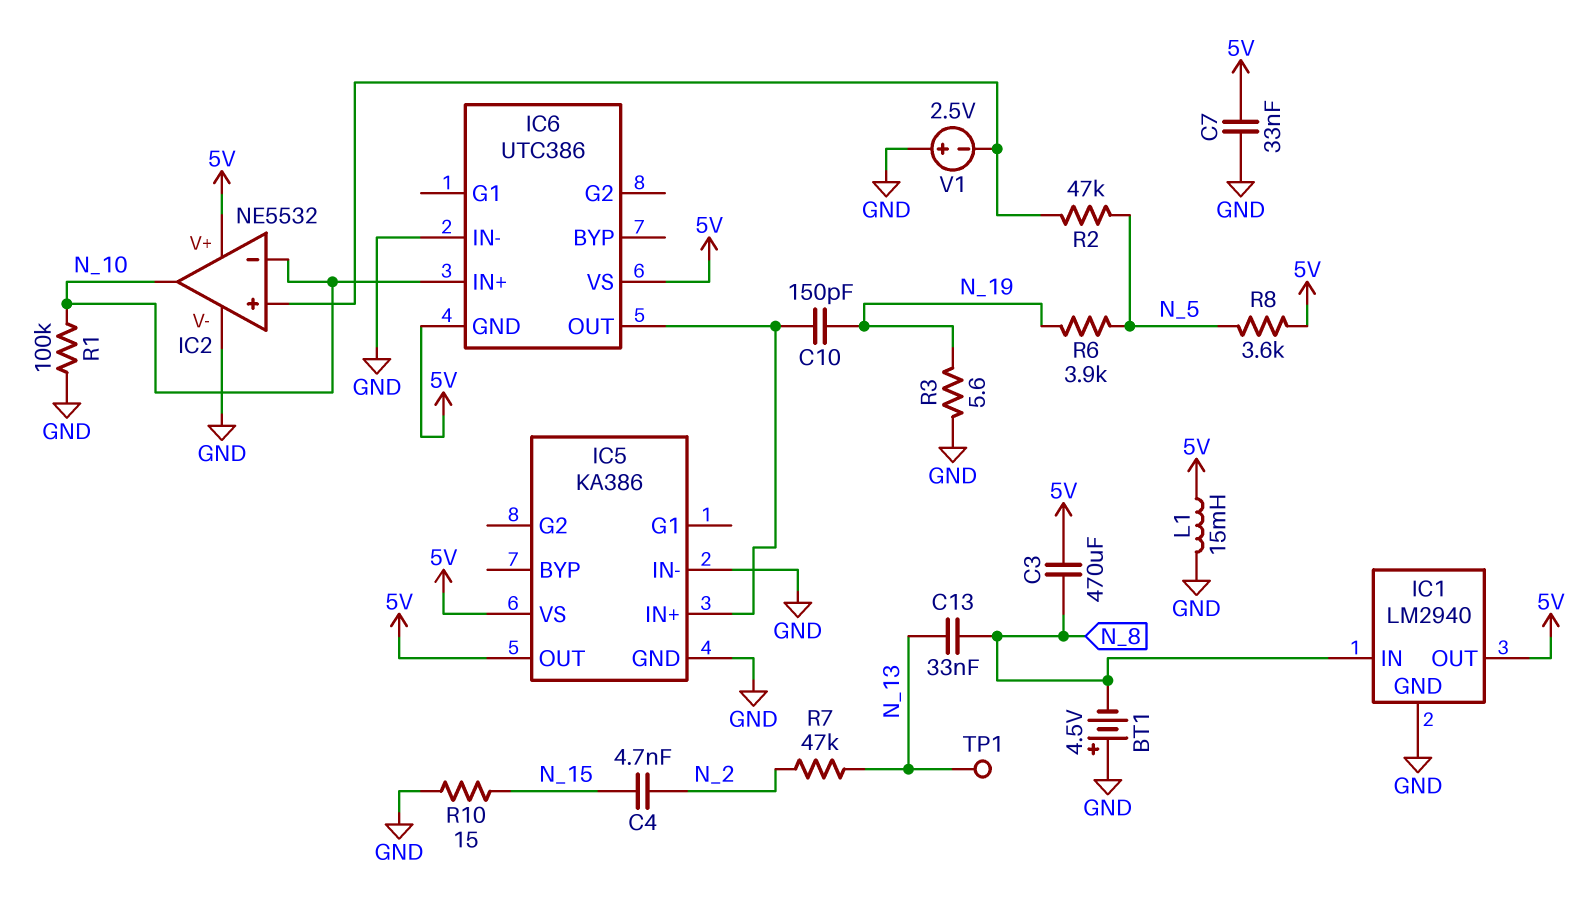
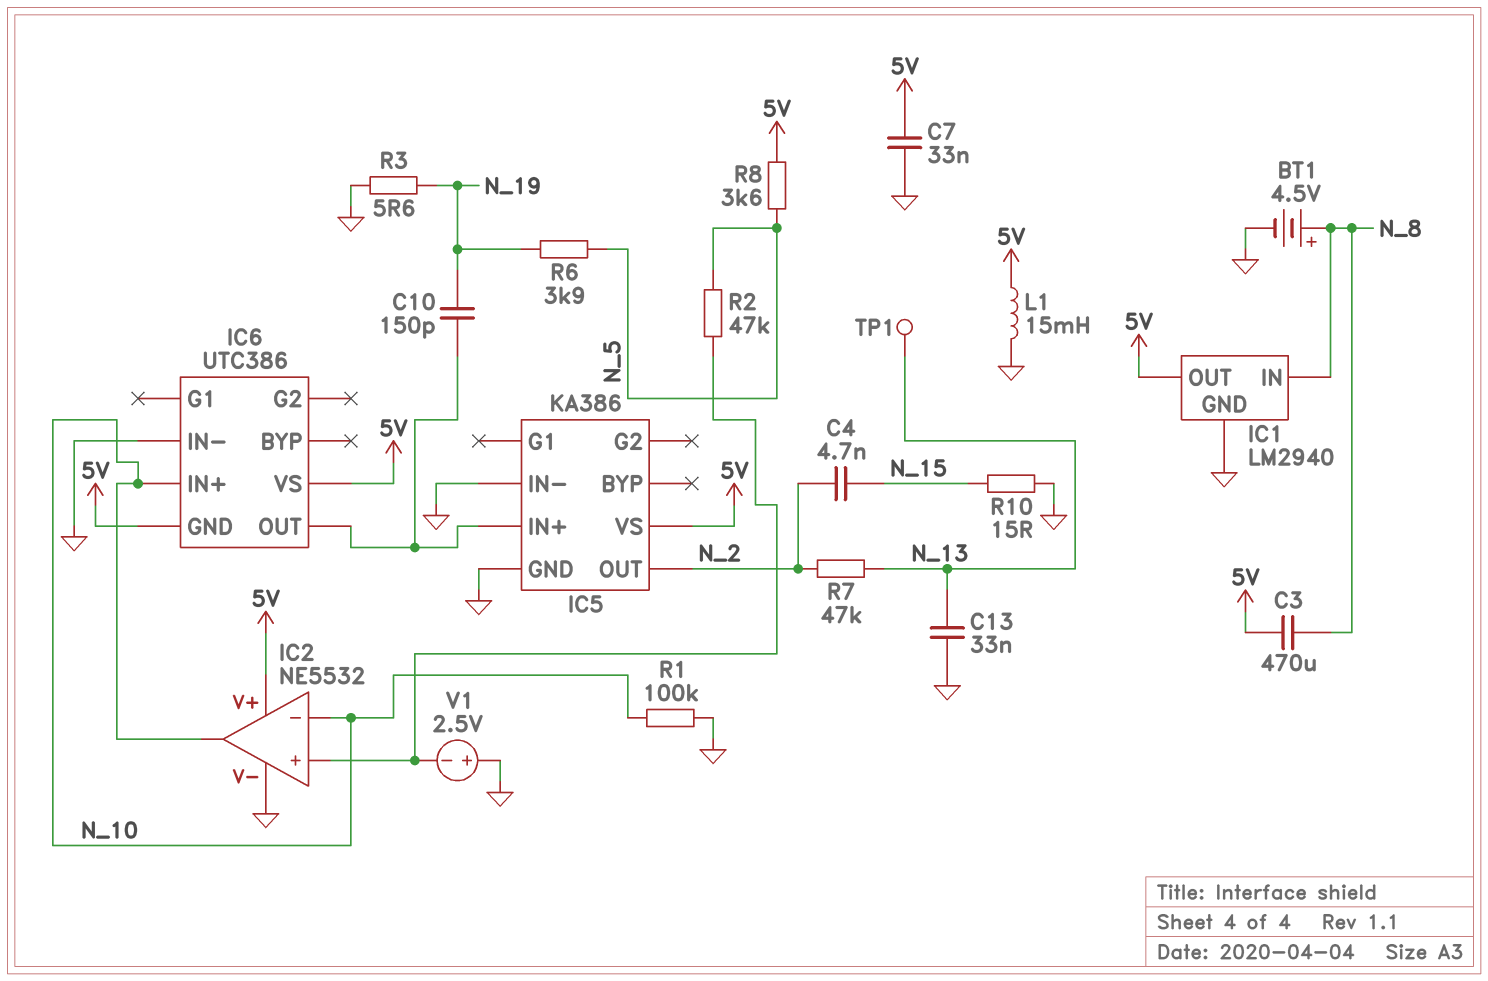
BT1: 4.5V (plus GND, minus N_8) -> 4.5V (plus N_8, minus GND)
C13: 33nF (N_8, N_13) -> 33nF (GND, N_13)
IC5 pin OUT: 5V -> N_2

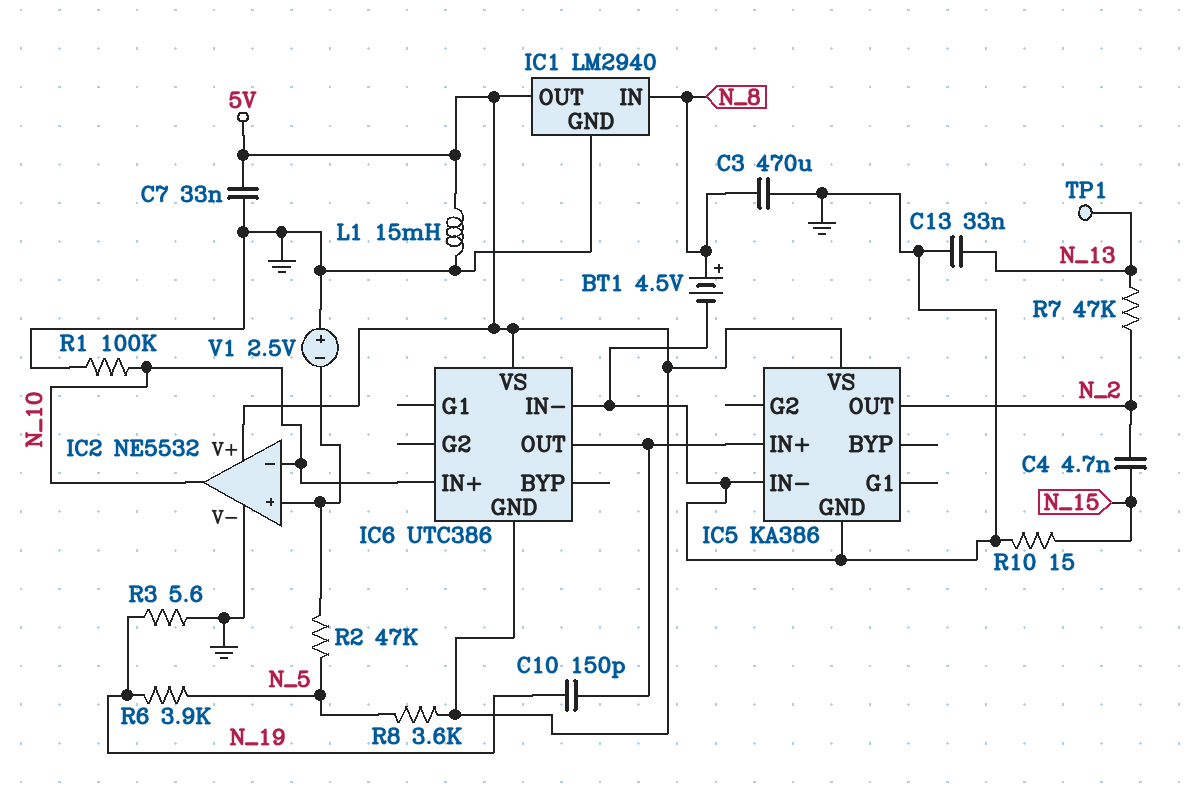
C3: 470uF (5V, N_8) -> 470uF (GND, N_8)

